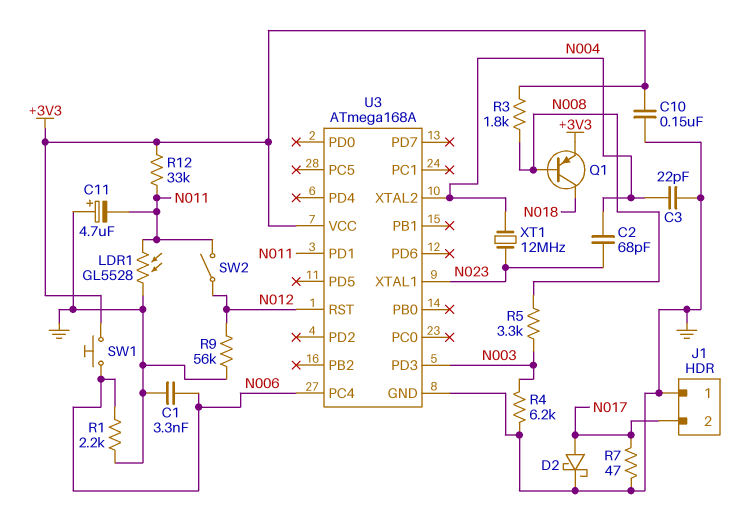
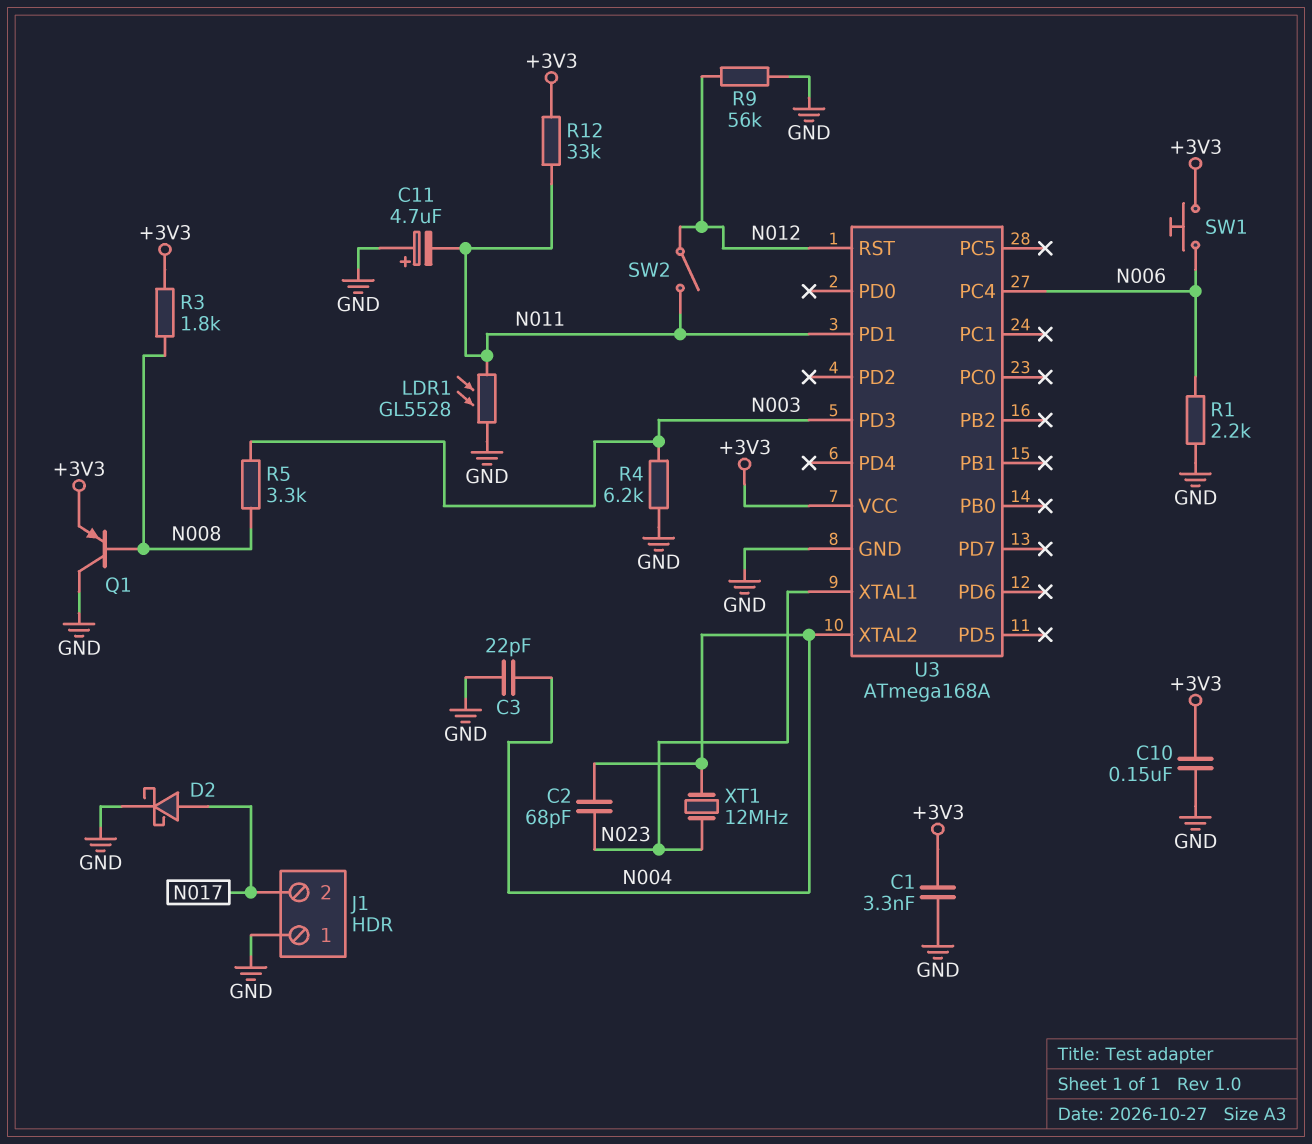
C1: 3.3nF (GND, N006) -> 3.3nF (+3V3, GND)
Q1: PNP (B N008, C N018, E +3V3) -> PNP (B N008, C GND, E +3V3)
R7: 47 (GND, N017) -> none

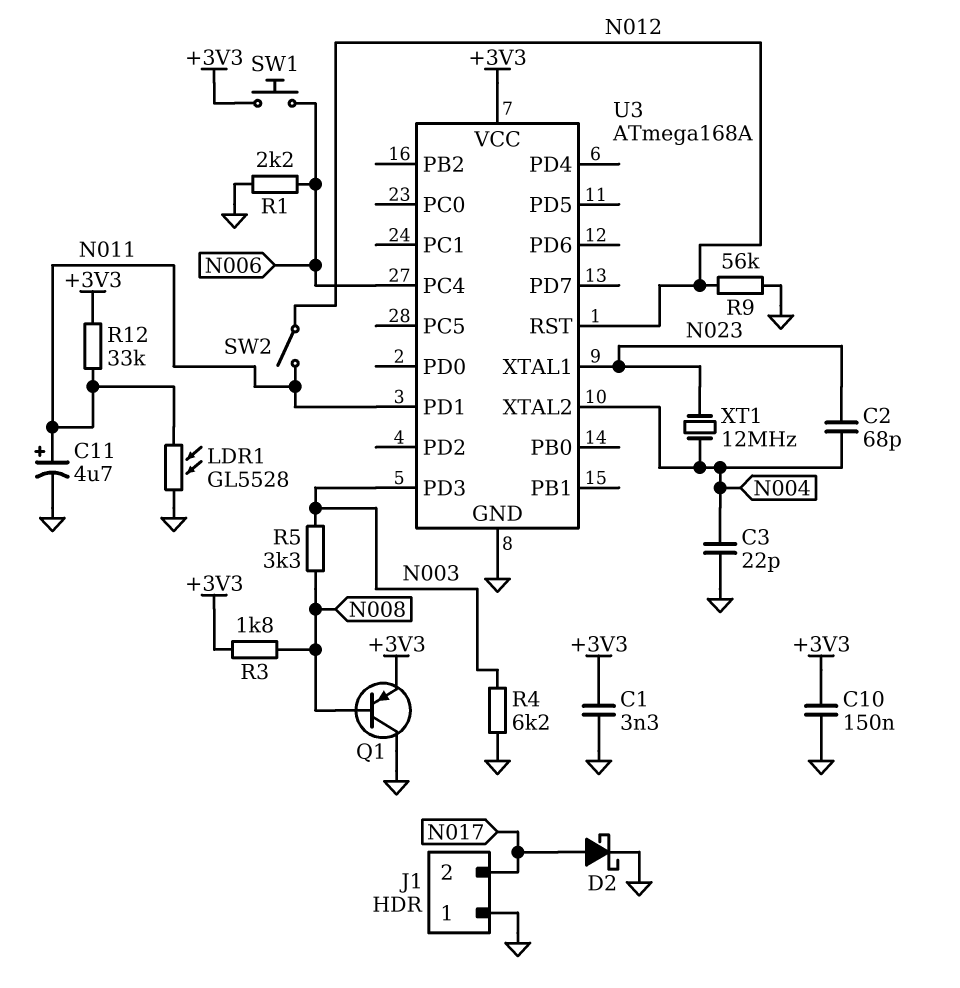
C11: 4.7uF (plus GND, minus N011) -> 4.7uF (plus N011, minus GND)

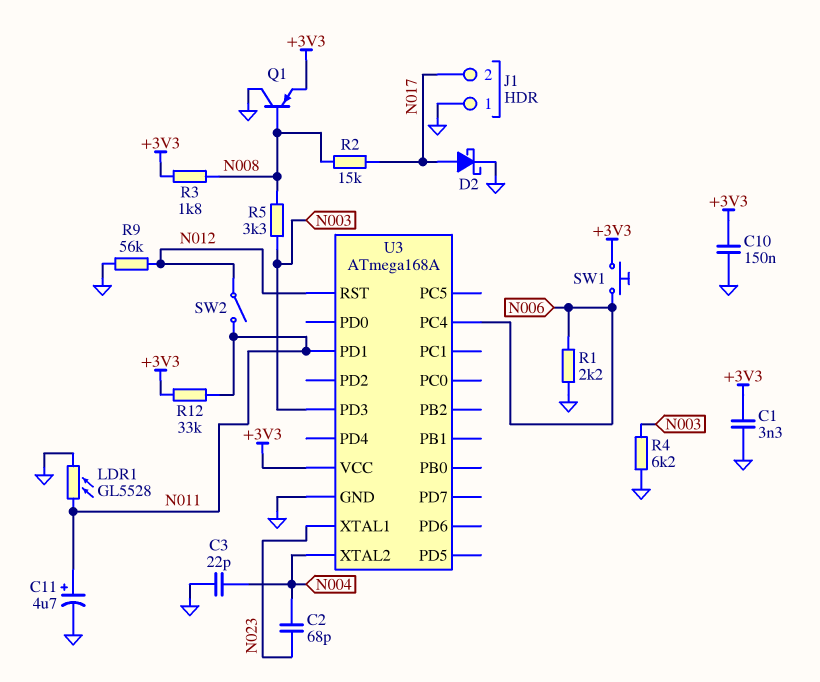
R2: none -> 15k (N008, N017)
XT1: 12MHz (N004, N023) -> none

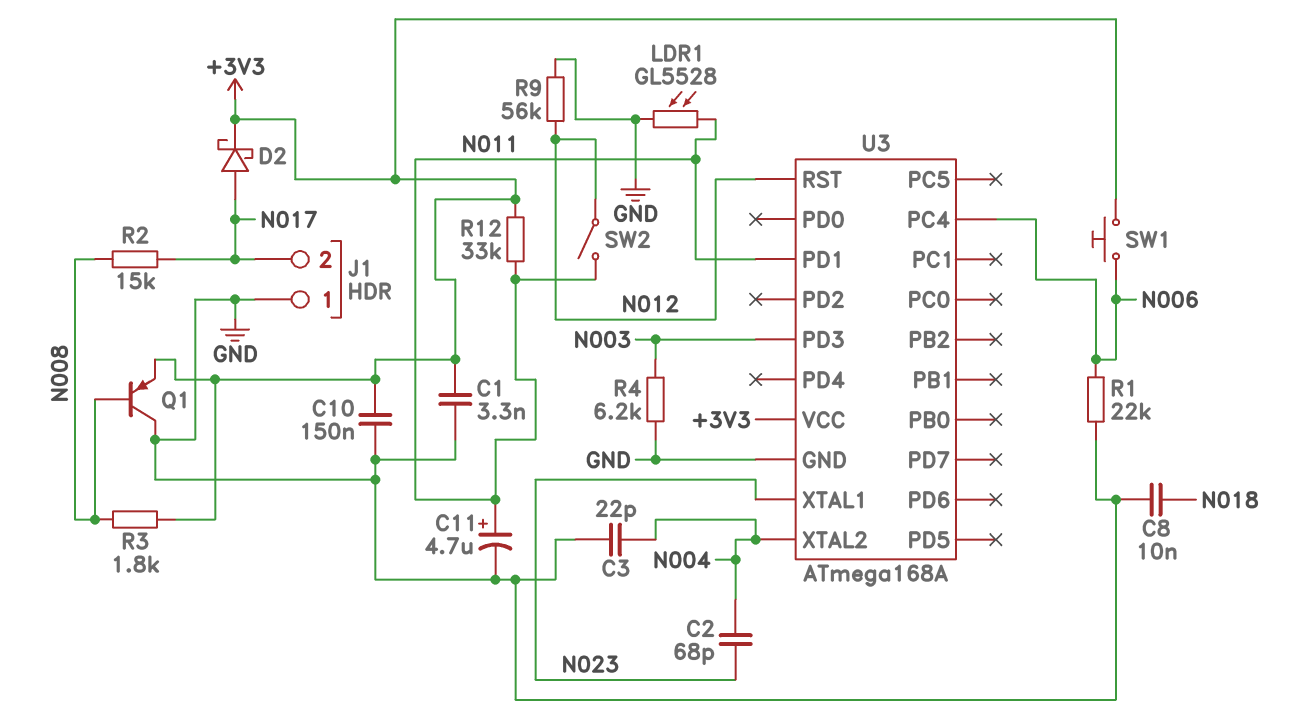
C8: none -> 10nF (GND, N018)
D2: schottky (A N017, K GND) -> schottky (A N017, K +3V3)
R1: 2.2k (GND, N006) -> 22k (GND, N006)
R5: 3.3k (N003, N008) -> none

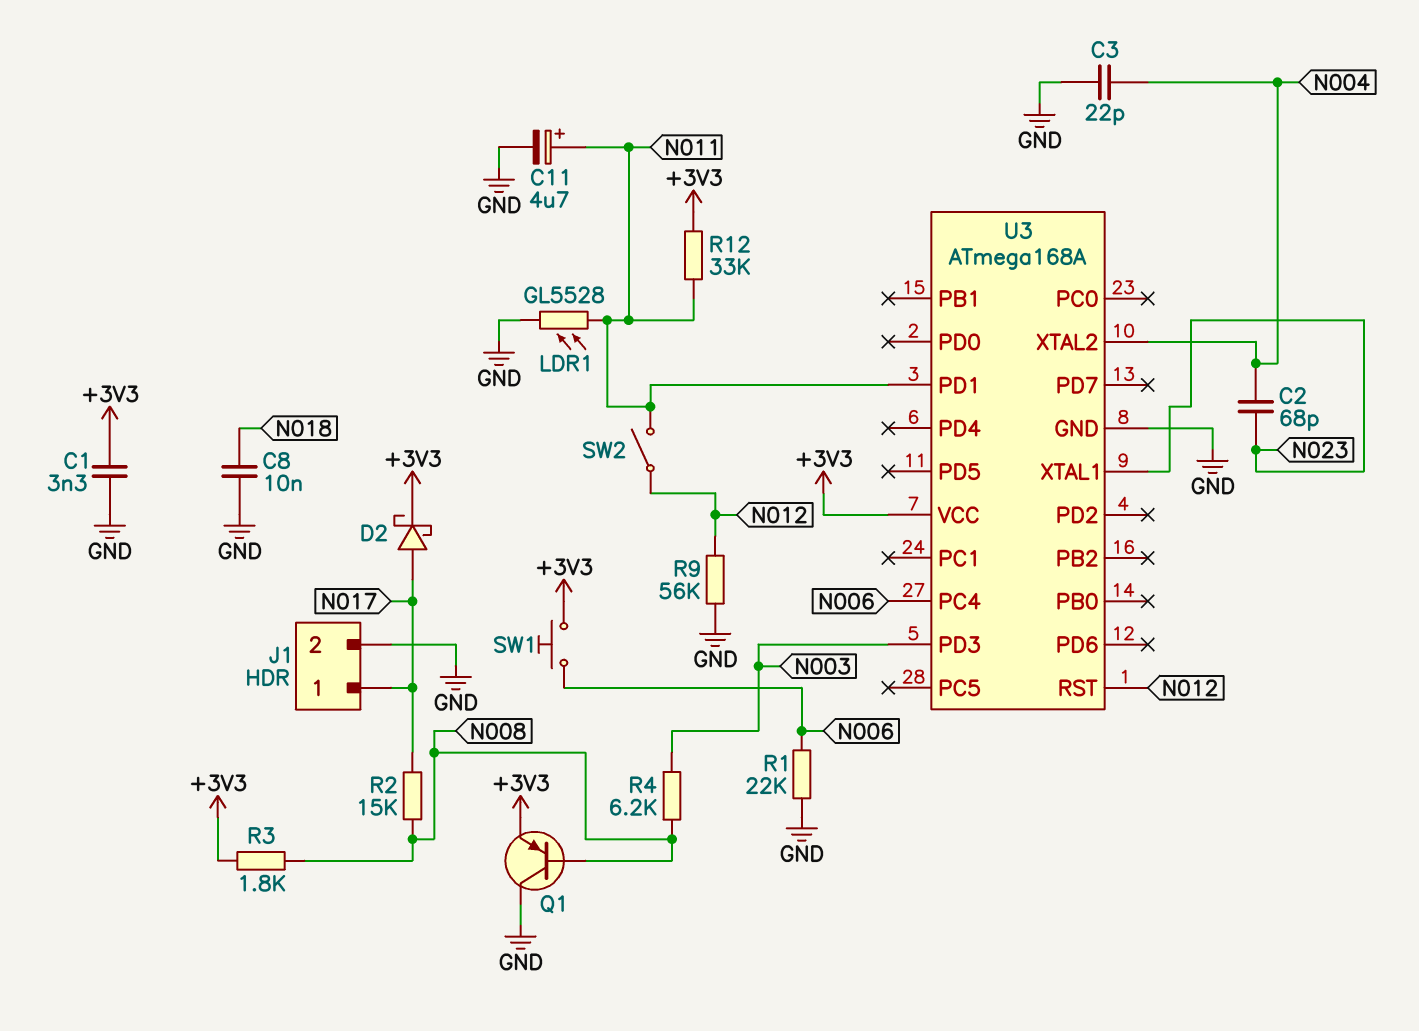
C10: 150nF (+3V3, GND) -> none
J1 pin 1: GND -> N017
J1 pin 2: N017 -> GND
R4: 6.2k (GND, N003) -> 6.2k (N003, N008)

